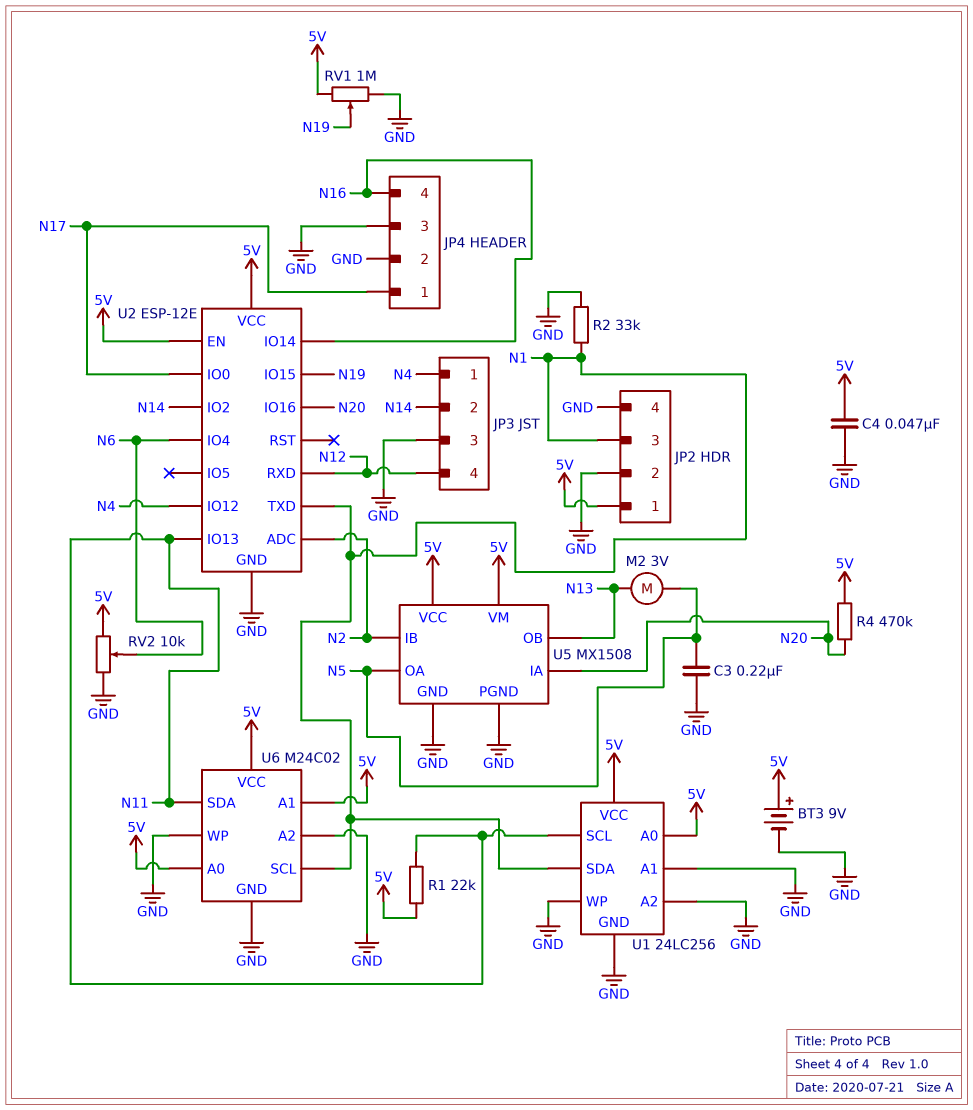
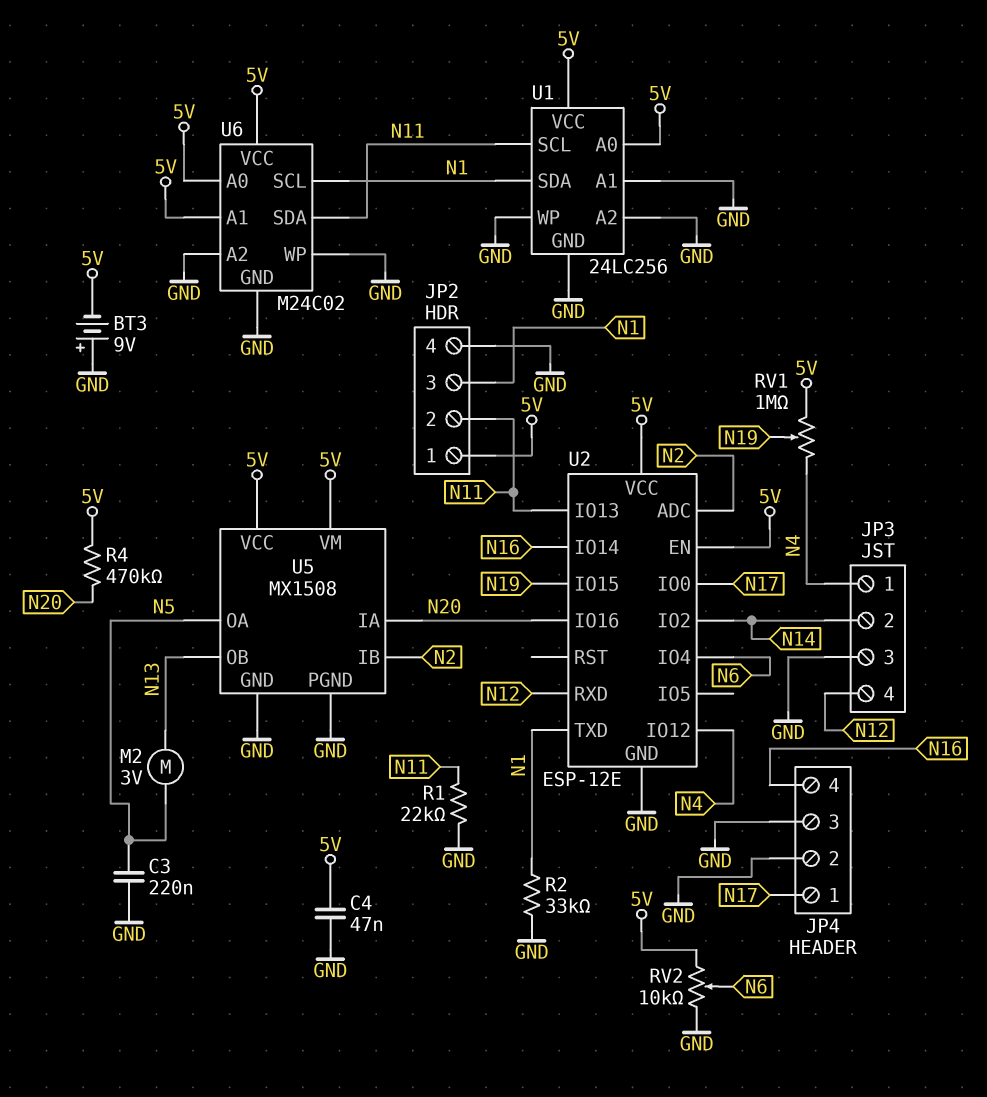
BT3: 9V (plus 5V, minus GND) -> 9V (plus GND, minus 5V)
JP2 pin 2: GND -> N11
R1: 22k (5V, N11) -> 22k (GND, N11)
RV1: 1M (5V, GND, wiper N19) -> 1M (5V, N4, wiper N19)

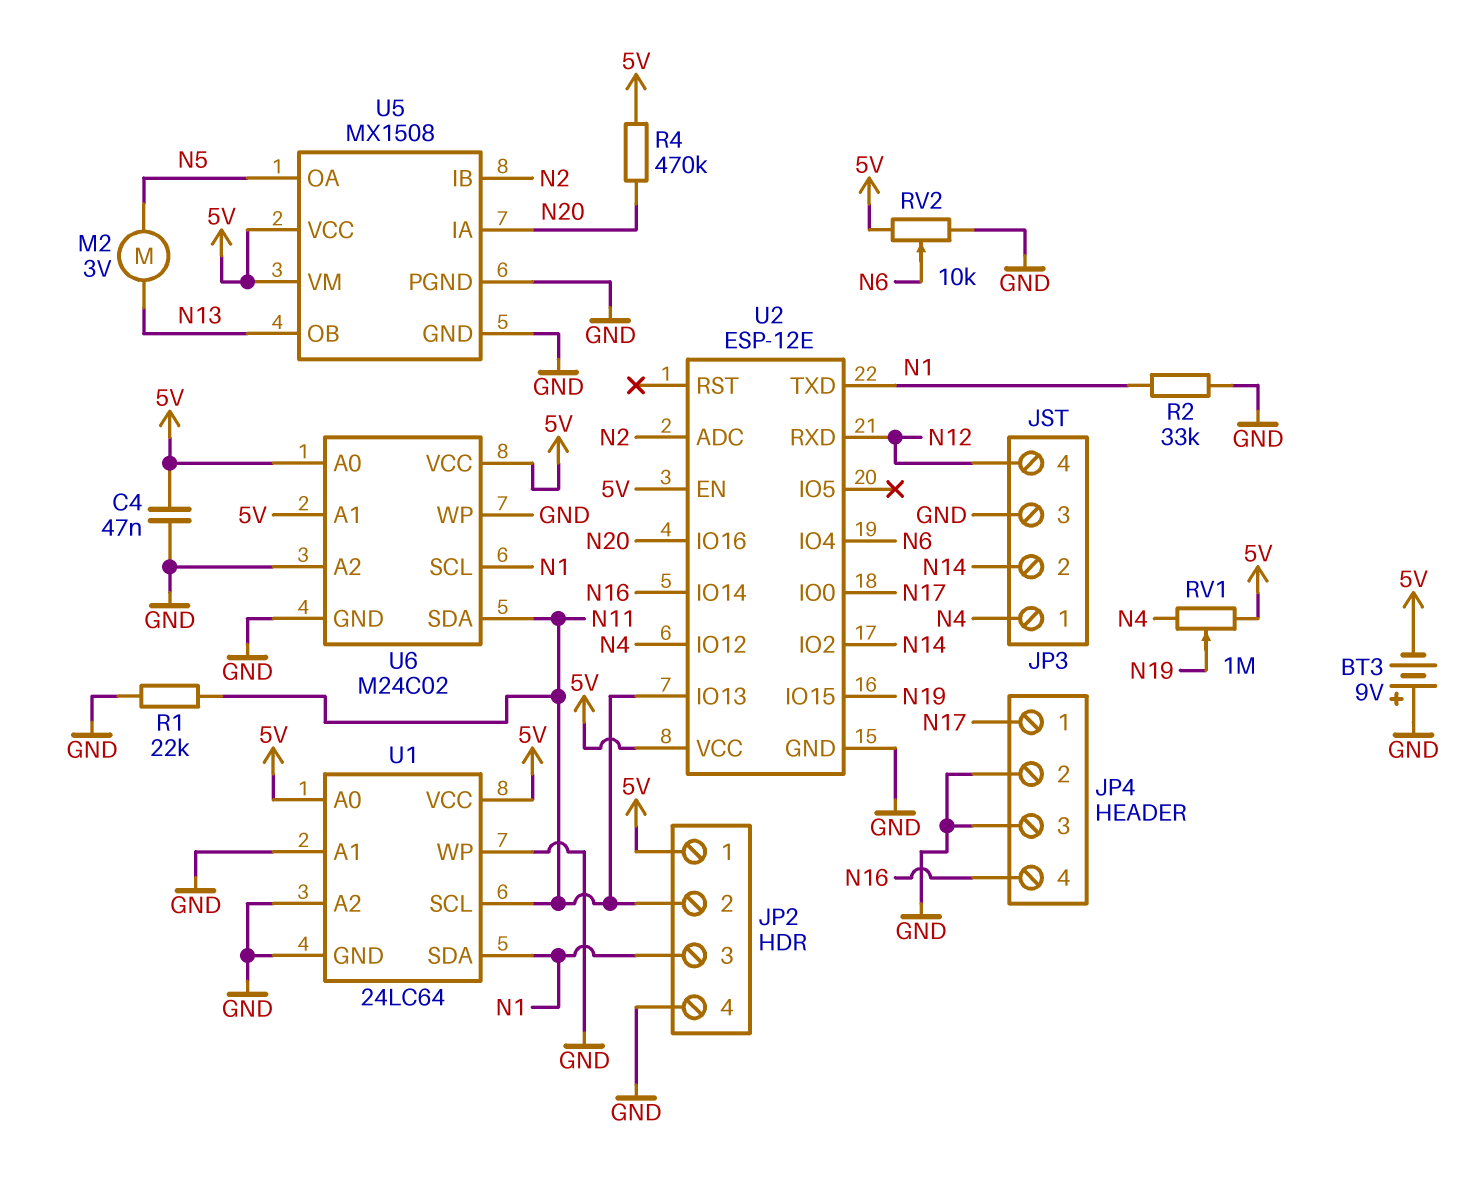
C3: 220nF (GND, N5) -> none
U1: 24LC256 -> 24LC64

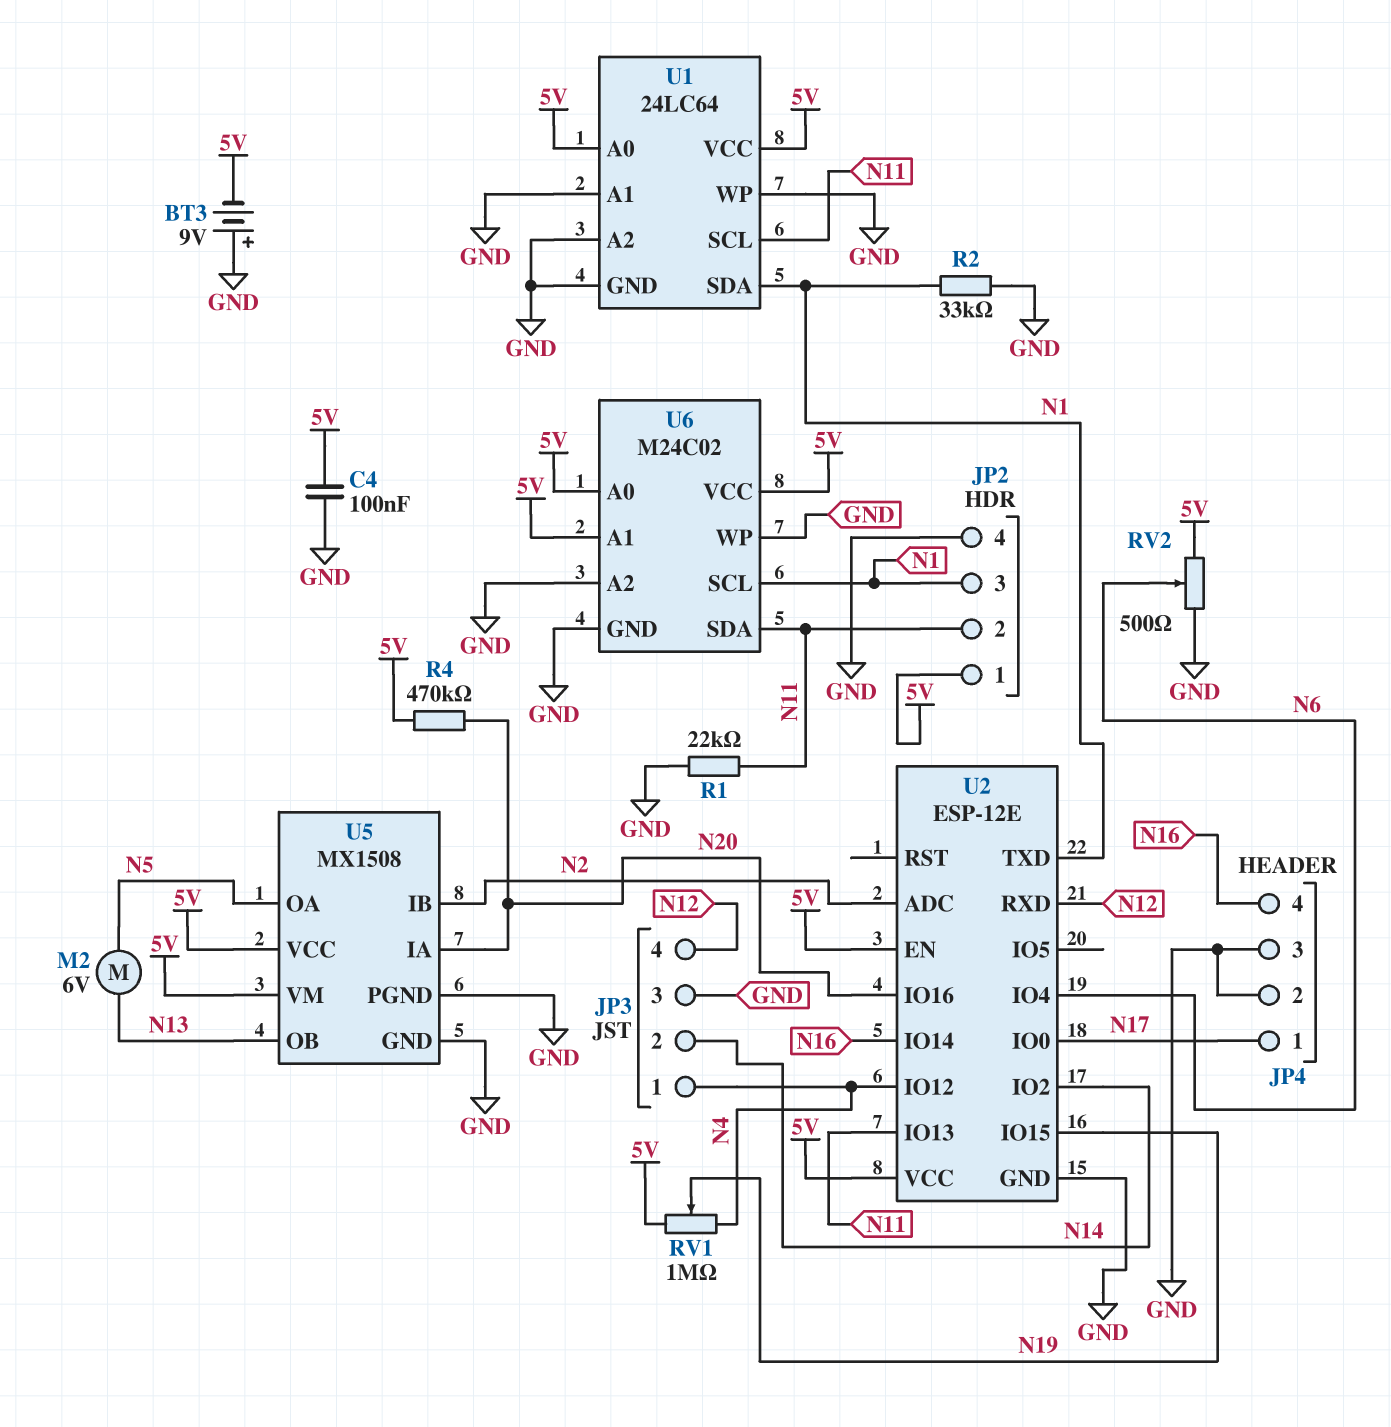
C4: 47nF (5V, GND) -> 100nF (5V, GND)
M2: motor 3V (N5, N13) -> motor 6V (N5, N13)
RV2: 10k (5V, GND, wiper N6) -> 500 (5V, GND, wiper N6)

